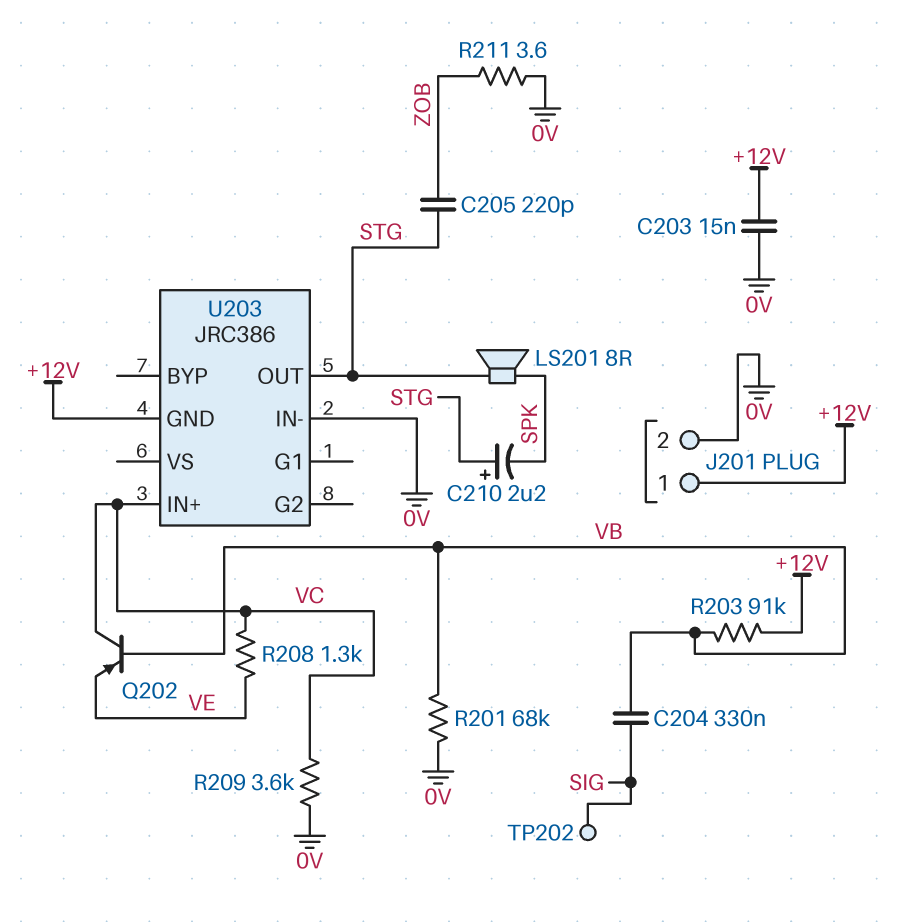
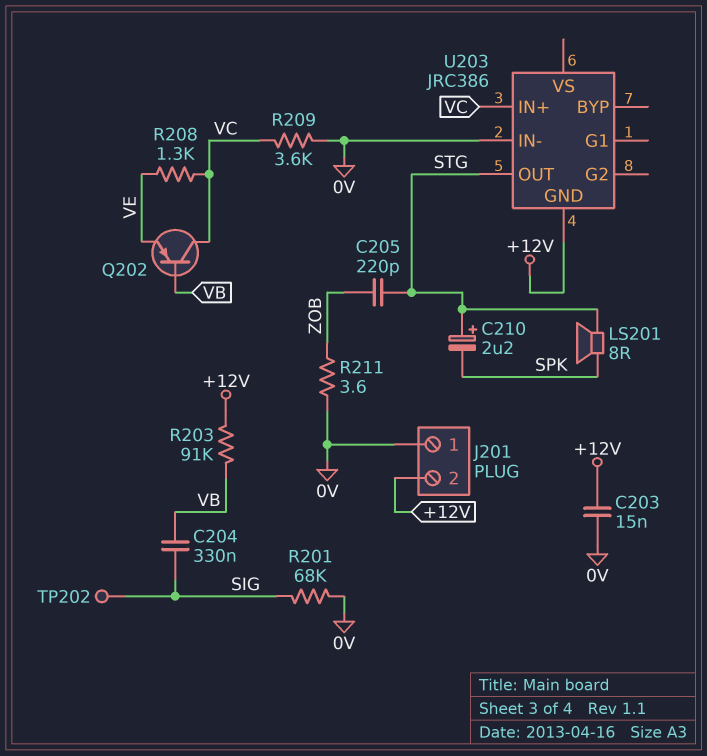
J201 pin 1: +12V -> 0V
J201 pin 2: 0V -> +12V
R201: 68k (0V, VB) -> 68k (0V, SIG)

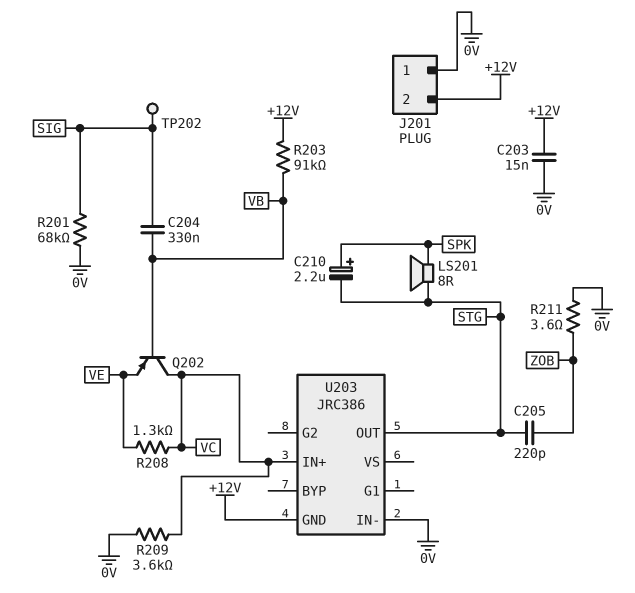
C210: 2.2uF (plus STG, minus SPK) -> 2.2uF (plus SPK, minus STG)

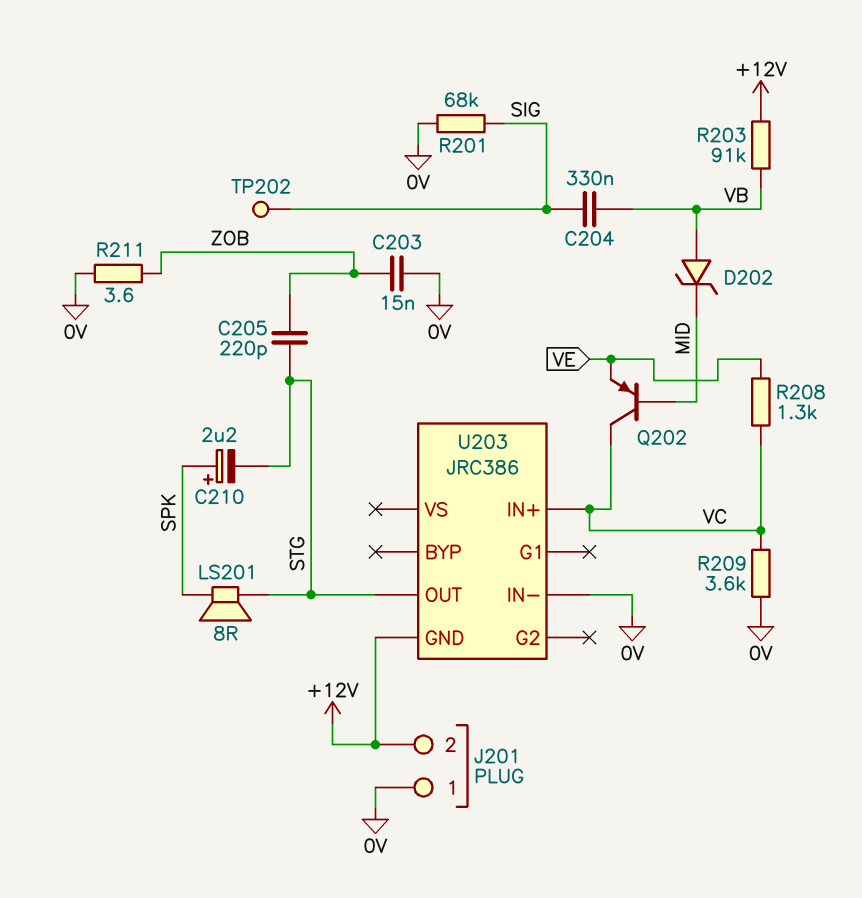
C203: 15nF (+12V, 0V) -> 15nF (0V, ZOB)
D202: none -> zener (A VB, K MID)
Q202: PNP (B VB, C VC, E VE) -> PNP (B MID, C VC, E VE)

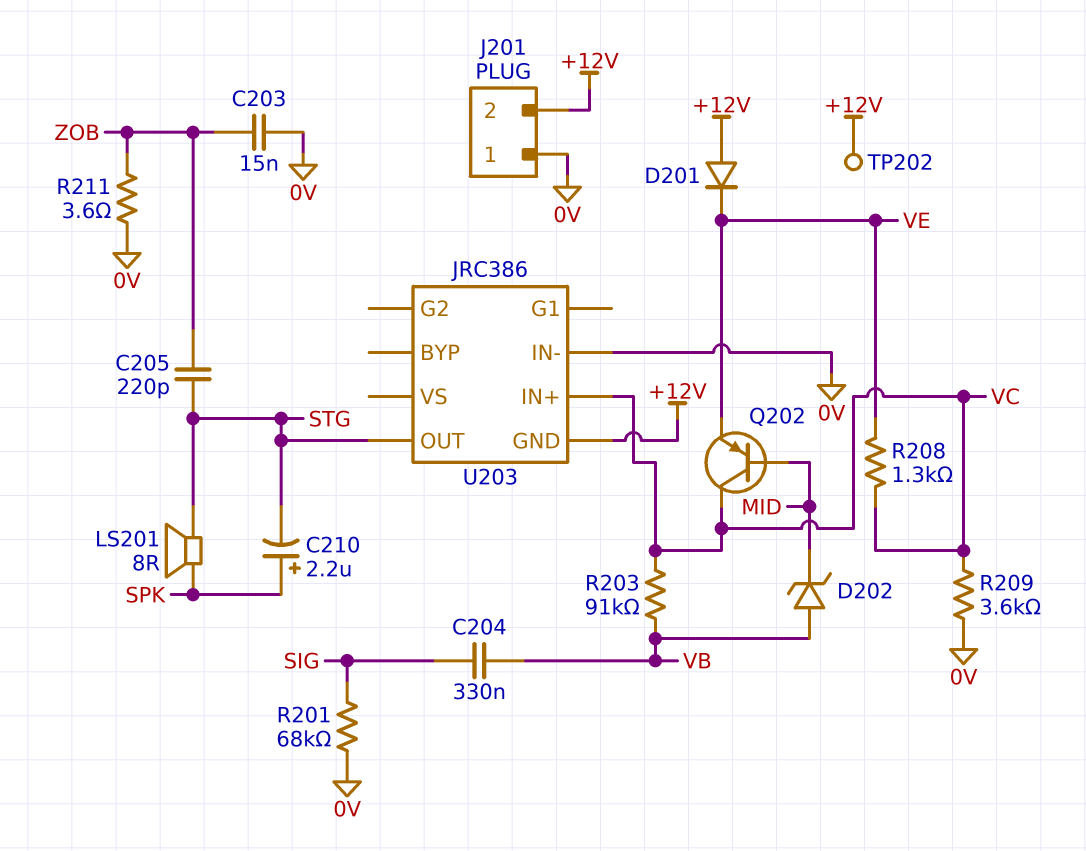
D201: none -> diode (A +12V, K VE)
R203: 91k (+12V, VB) -> 91k (VB, VC)
TP202: test point (SIG) -> test point (+12V)

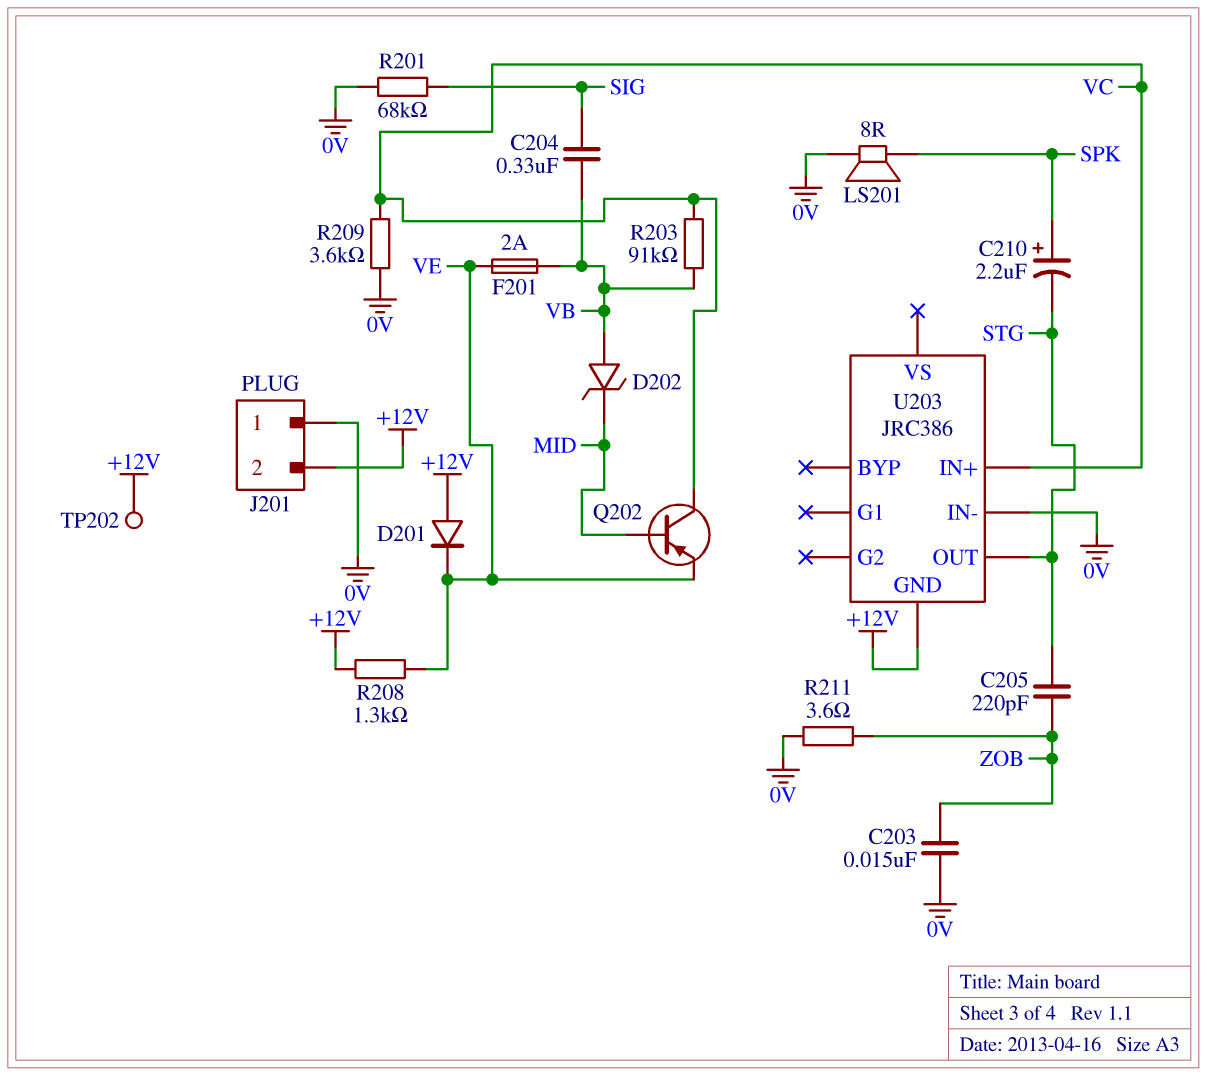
F201: none -> 2A (VB, VE)
LS201: speaker 8R (SPK, STG) -> speaker 8R (0V, SPK)
R208: 1.3k (VC, VE) -> 1.3k (+12V, VE)

